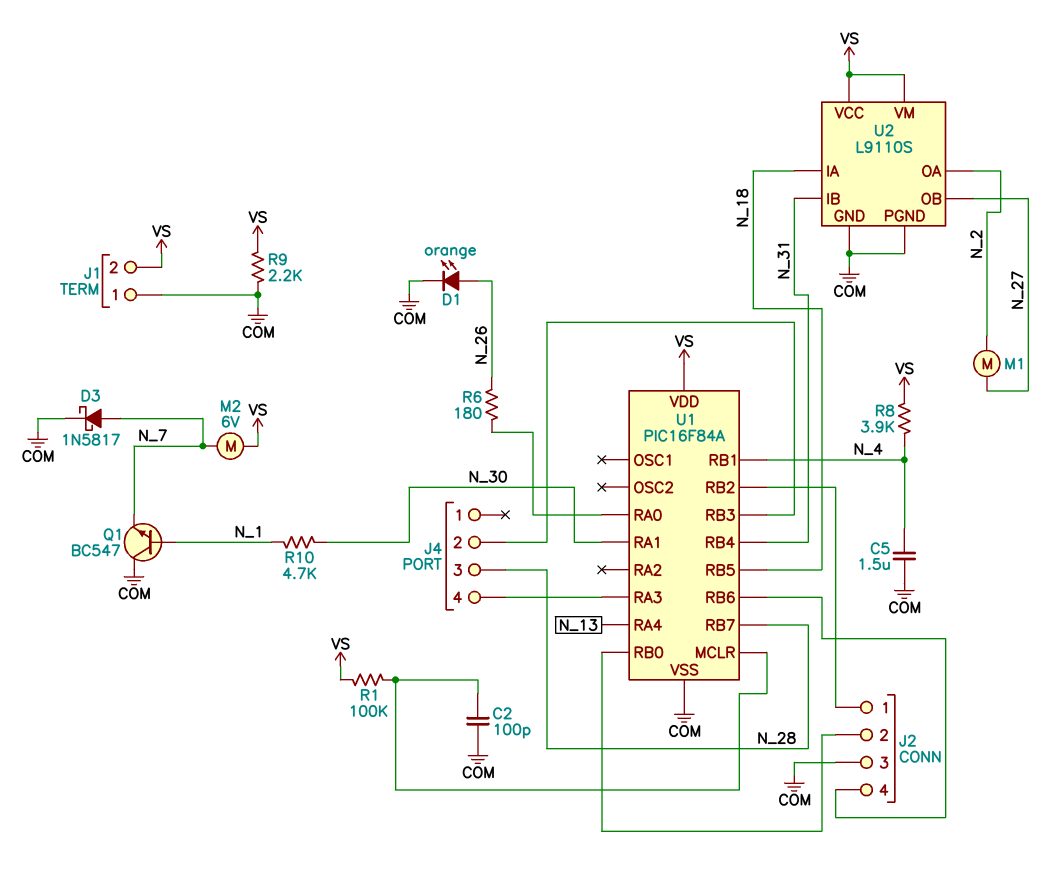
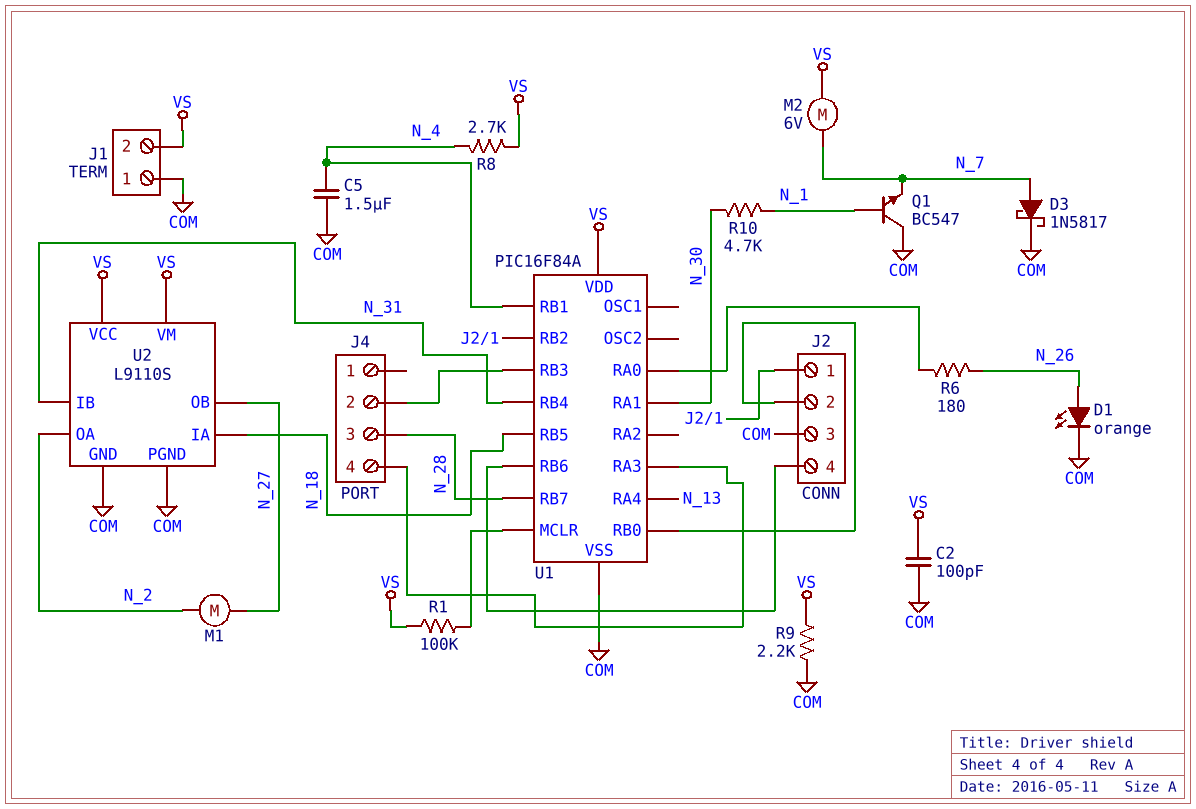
C2: 100pF (COM, U1/MCLR) -> 100pF (COM, VS)
R8: 3.9k (N_4, VS) -> 2.7k (N_4, VS)

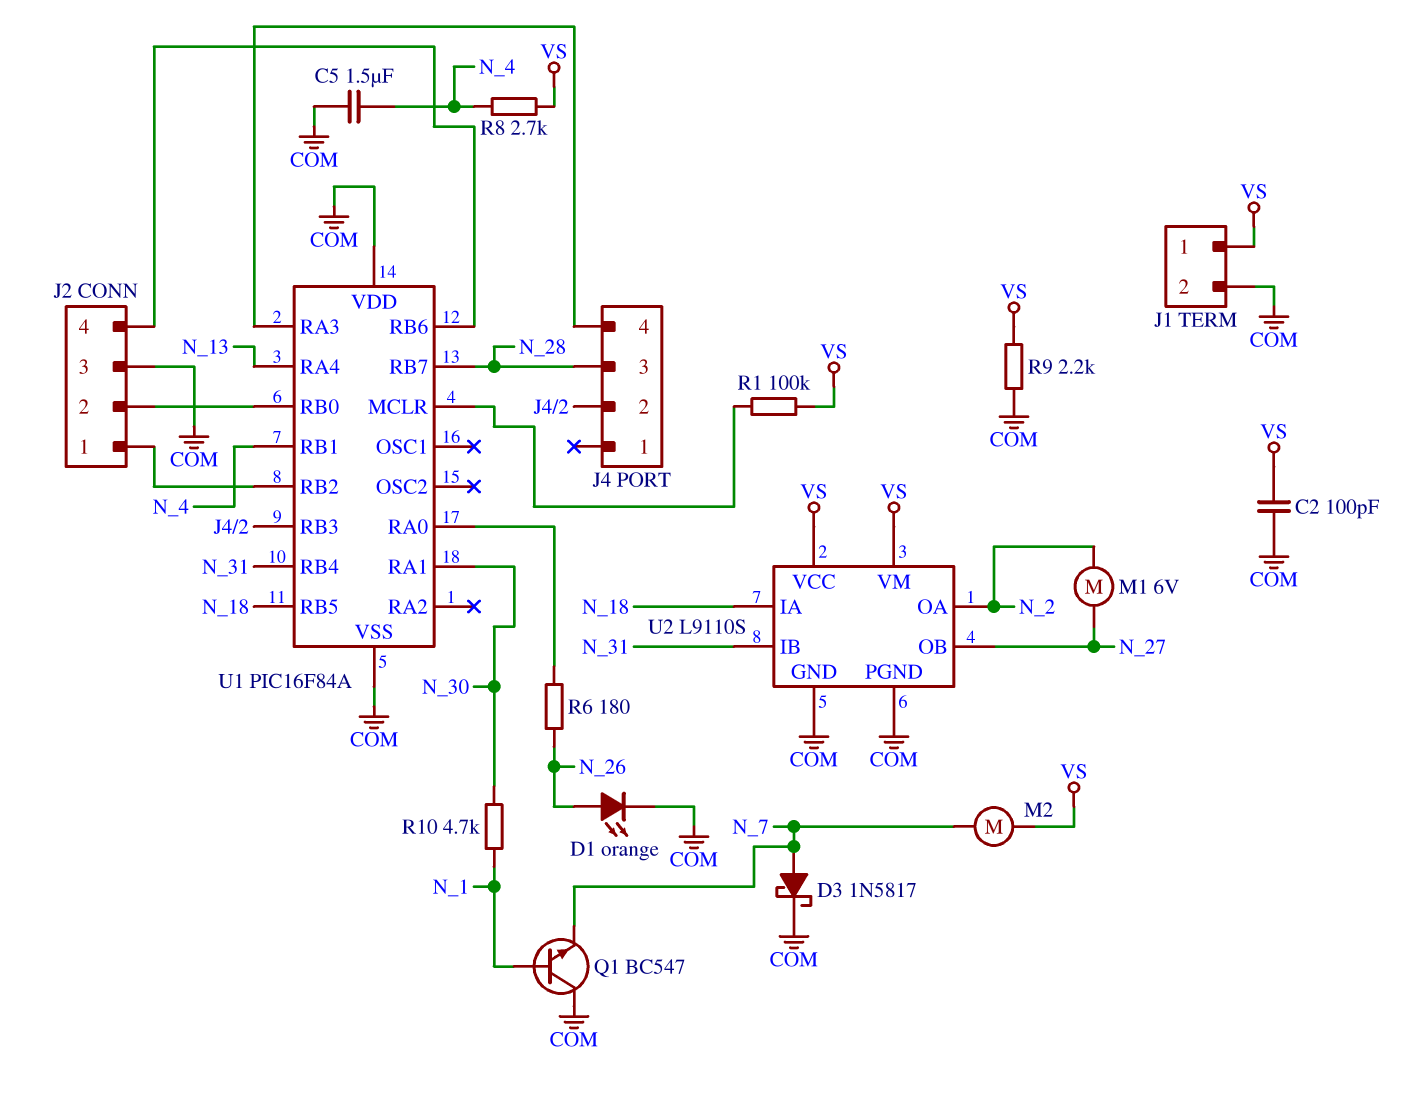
J1 pin 1: COM -> VS
J1 pin 2: VS -> COM
M1: motor (N_2, N_27) -> motor 6V (N_2, N_27)
M2: motor 6V (N_7, VS) -> motor (N_7, VS)
U1 pin VDD: VS -> COM

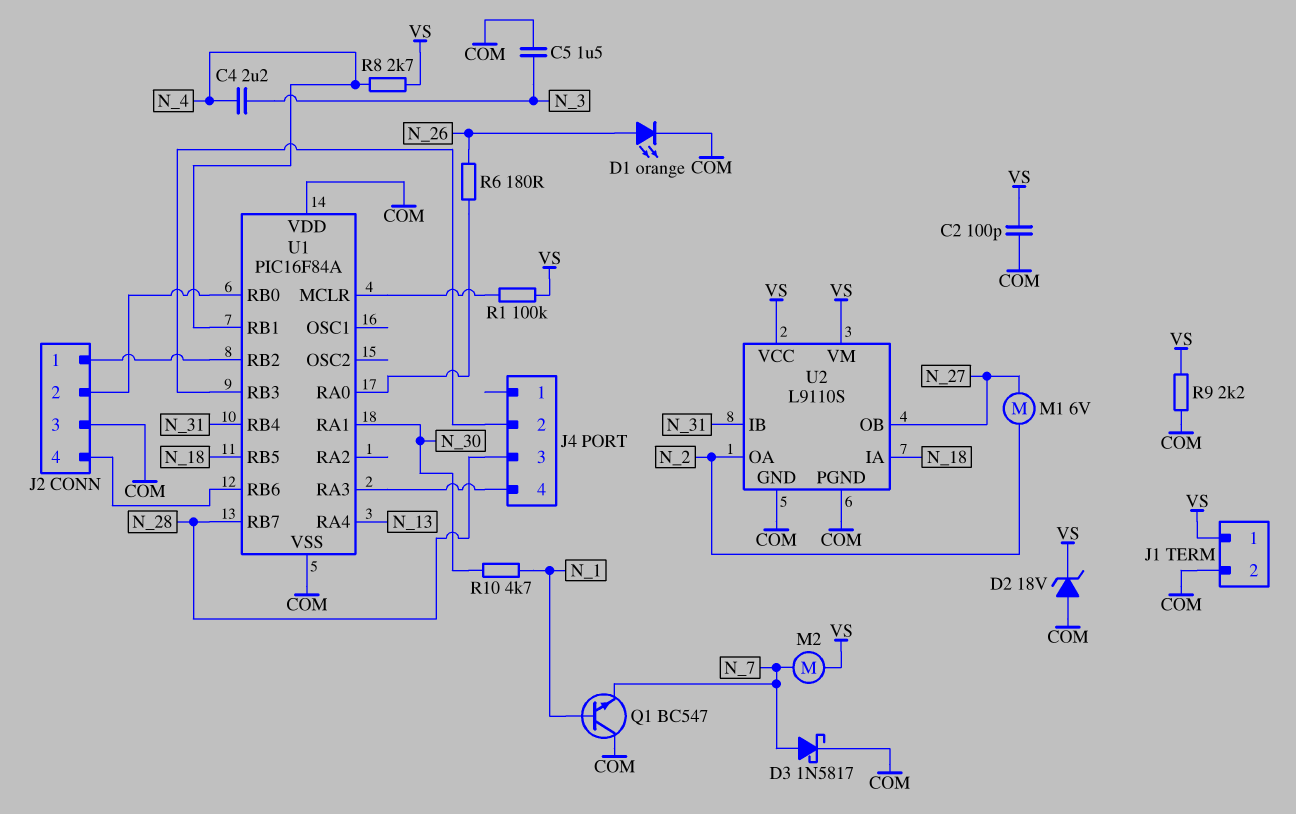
C4: none -> 2.2uF (N_3, N_4)
C5: 1.5uF (COM, N_4) -> 1.5uF (COM, N_3)
D2: none -> zener 18V (A COM, K VS)

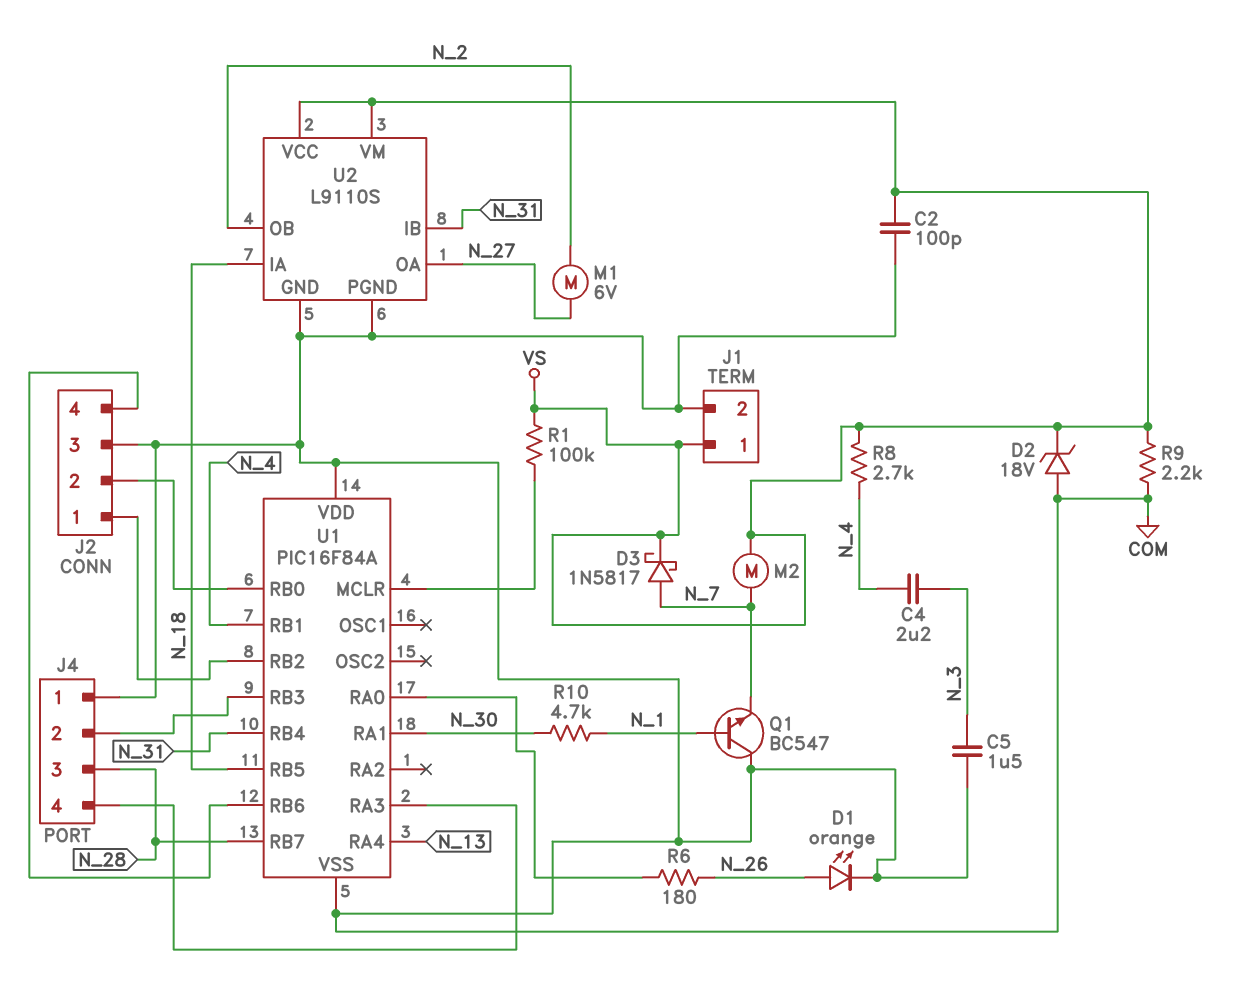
D3: schottky 1N5817 (A N_7, K COM) -> schottky 1N5817 (A N_7, K VS)
J4 pin 1: none -> COM
U2 pin OA: N_2 -> N_27
U2 pin OB: N_27 -> N_2

